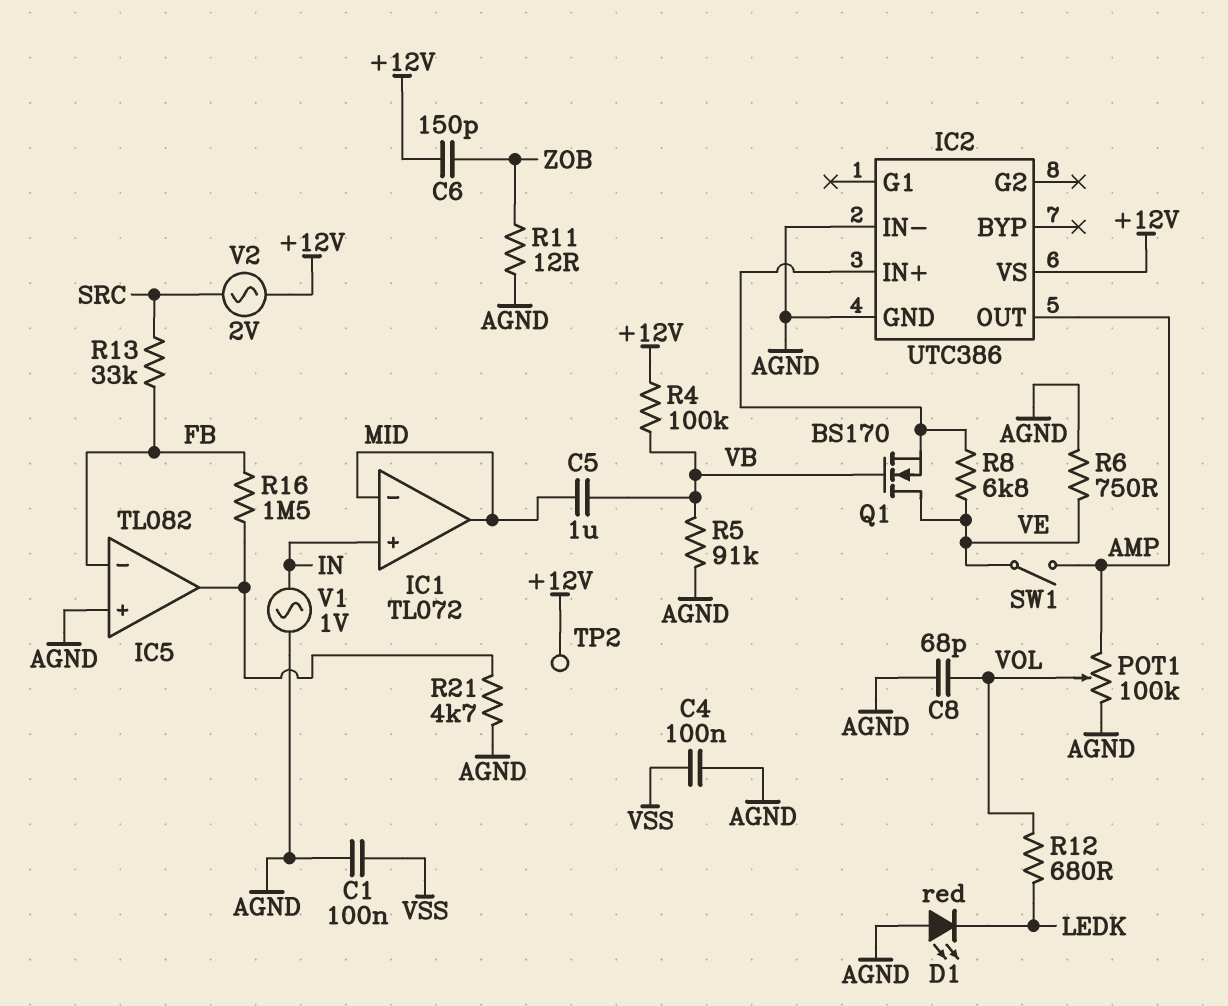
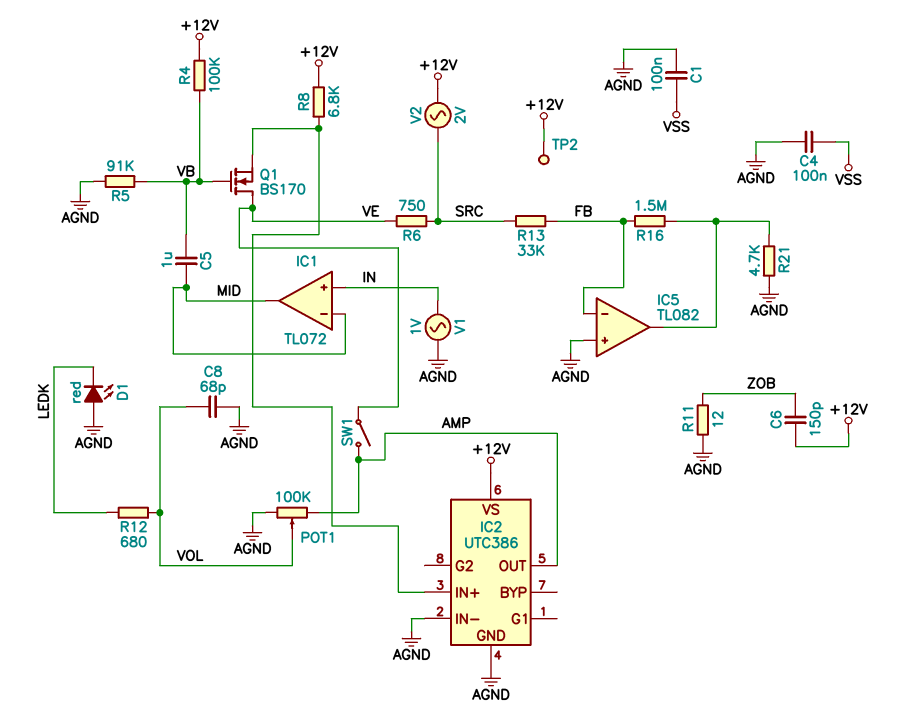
R6: 750 (AGND, VE) -> 750 (SRC, VE)
R8: 6.8k (IC2/IN+, VE) -> 6.8k (+12V, IC2/IN+)

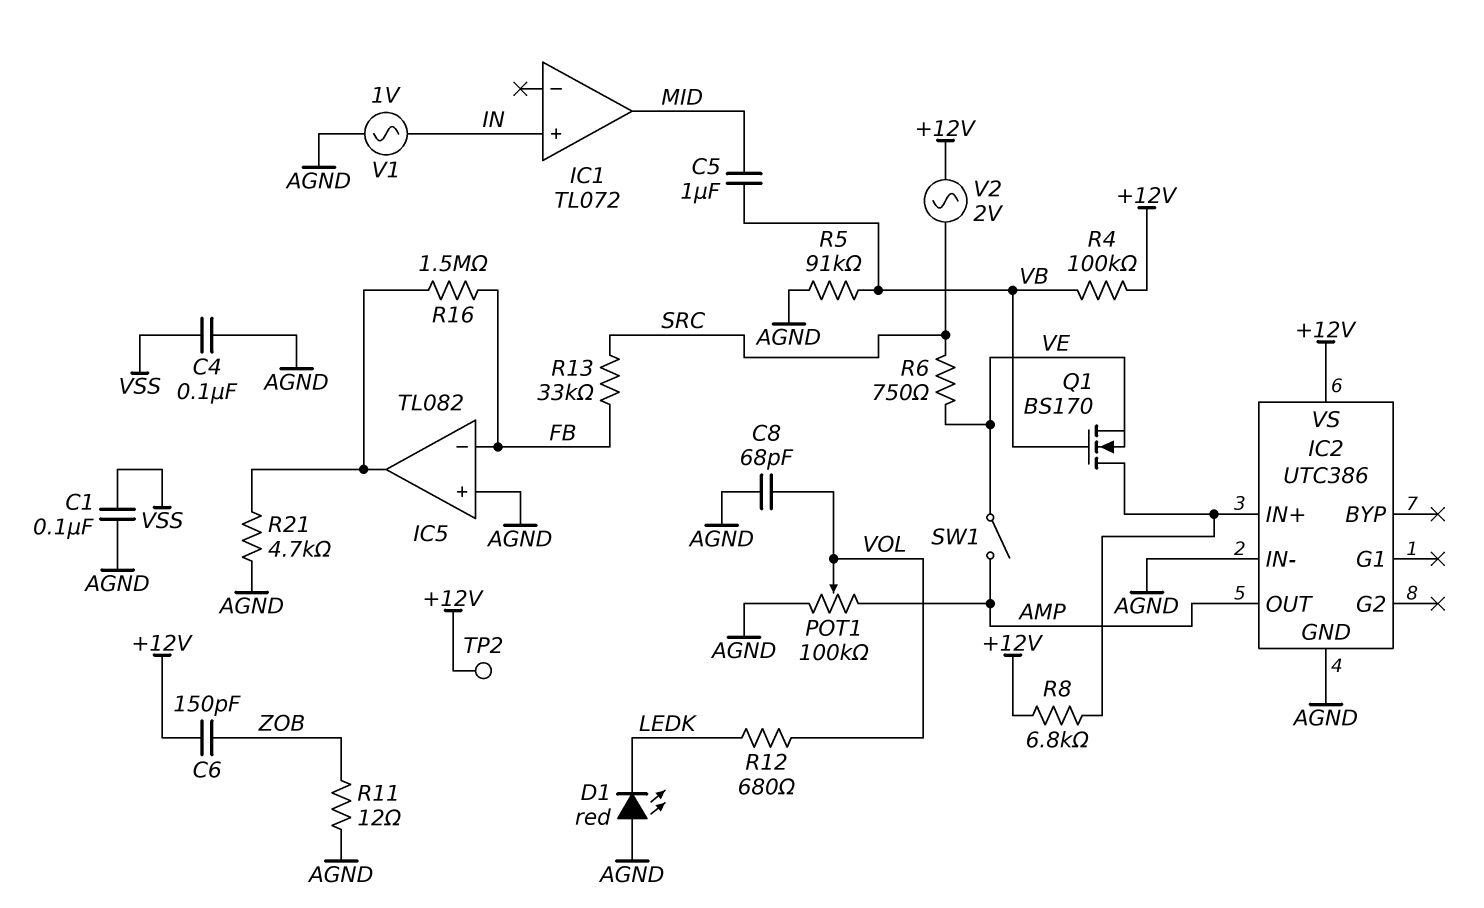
IC1 pin in-: MID -> none
Q1: NMOS BS170 (G VB, D VE, S IC2/IN+) -> NMOS BS170 (G VB, D IC2/IN+, S VE)

